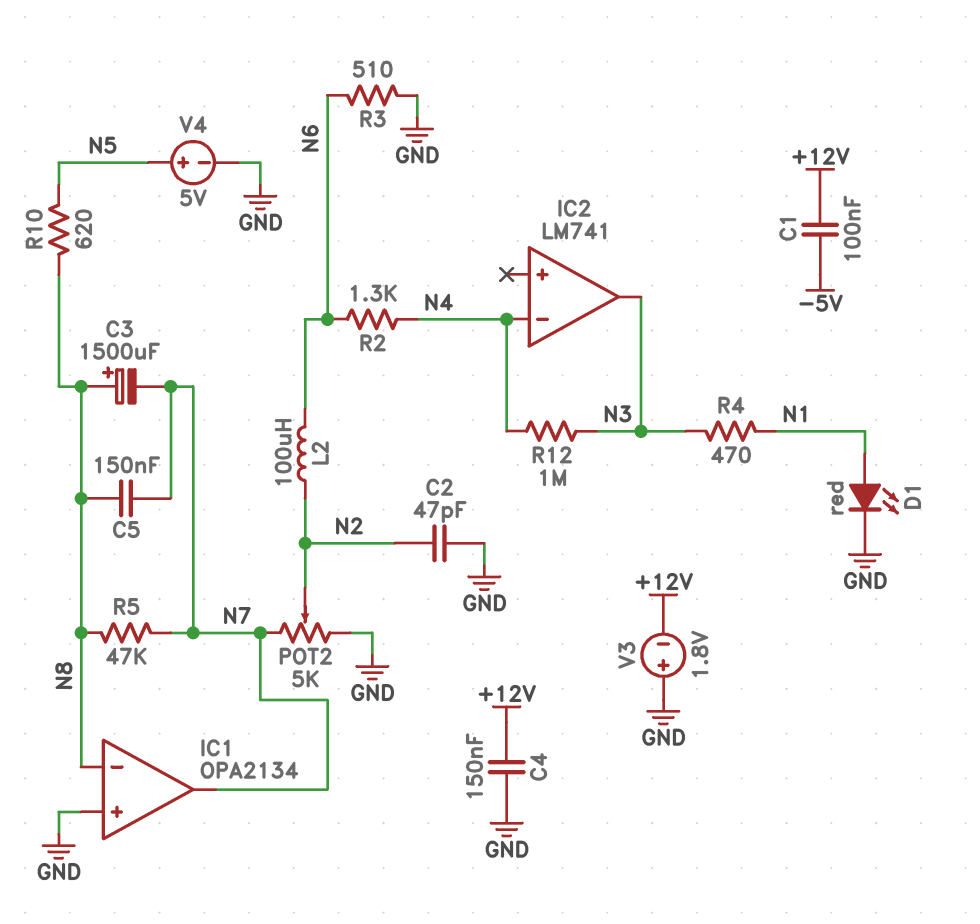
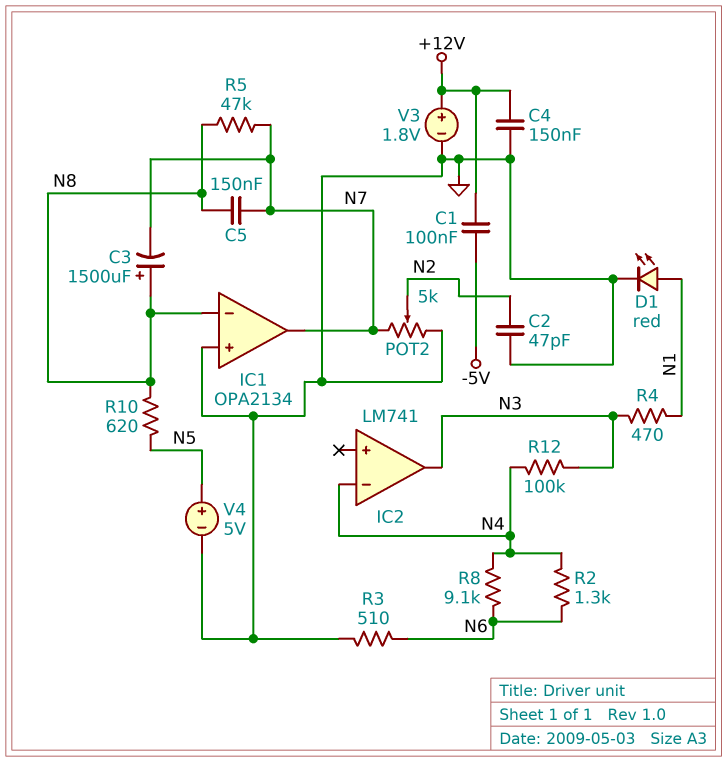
L2: 100uH (N2, N6) -> none
R8: none -> 9.1k (N4, N6)
R12: 1M (N3, N4) -> 100k (N3, N4)
V3: 1.8V (plus GND, minus +12V) -> 1.8V (plus +12V, minus GND)

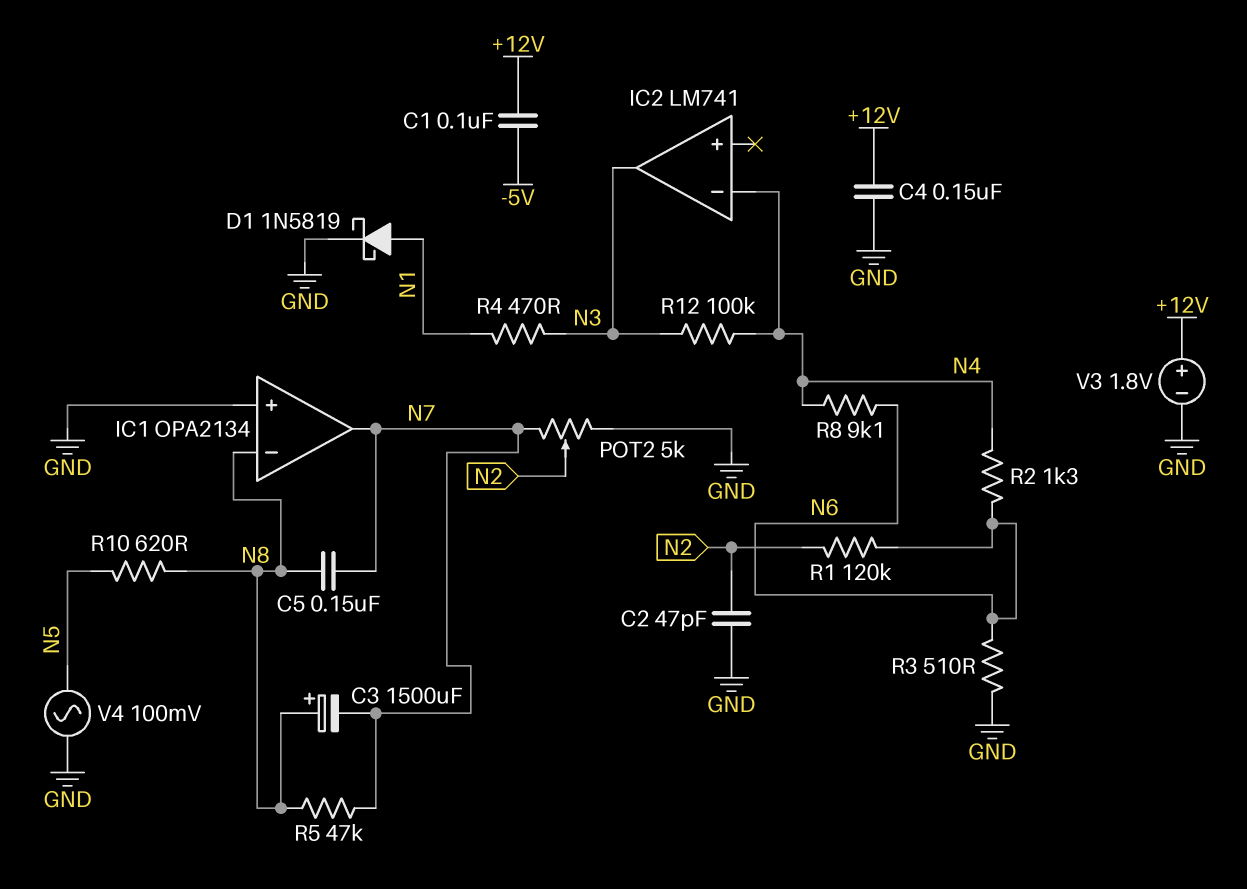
D1: LED red (A N1, K GND) -> schottky 1N5819 (A N1, K GND)
R1: none -> 120k (N2, N6)
V4: 5V (plus N5, minus GND) -> AC 100mV (GND, N5)

